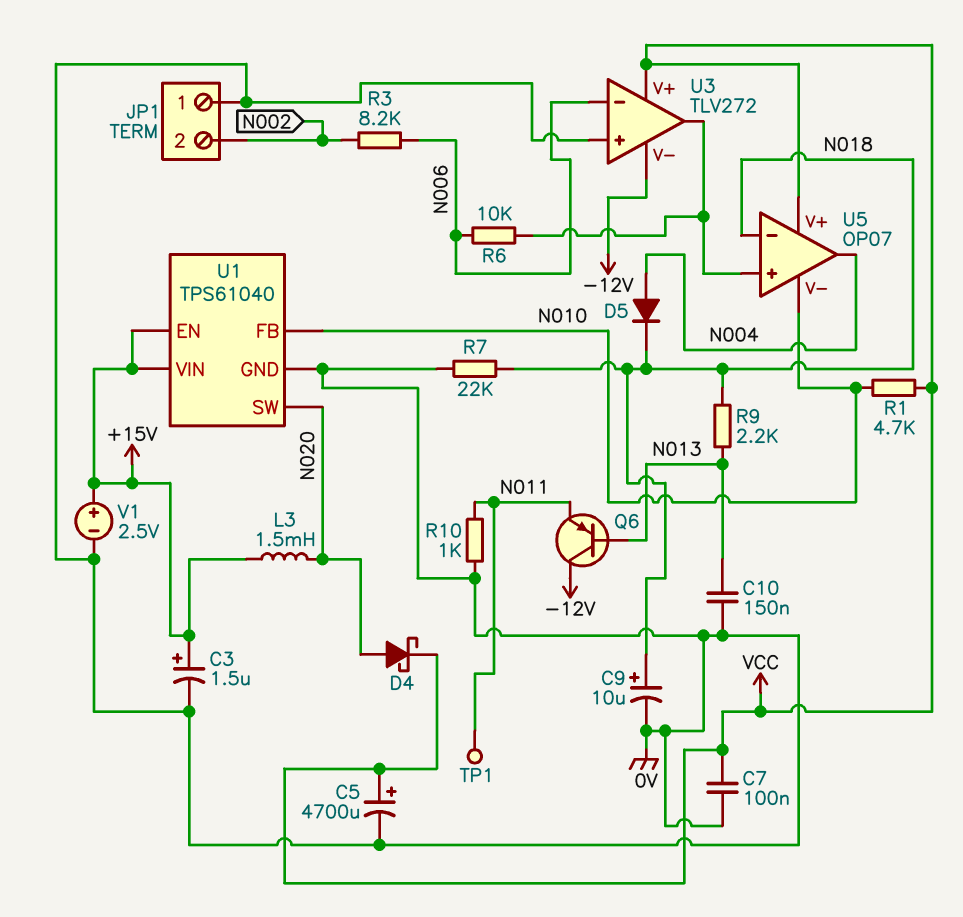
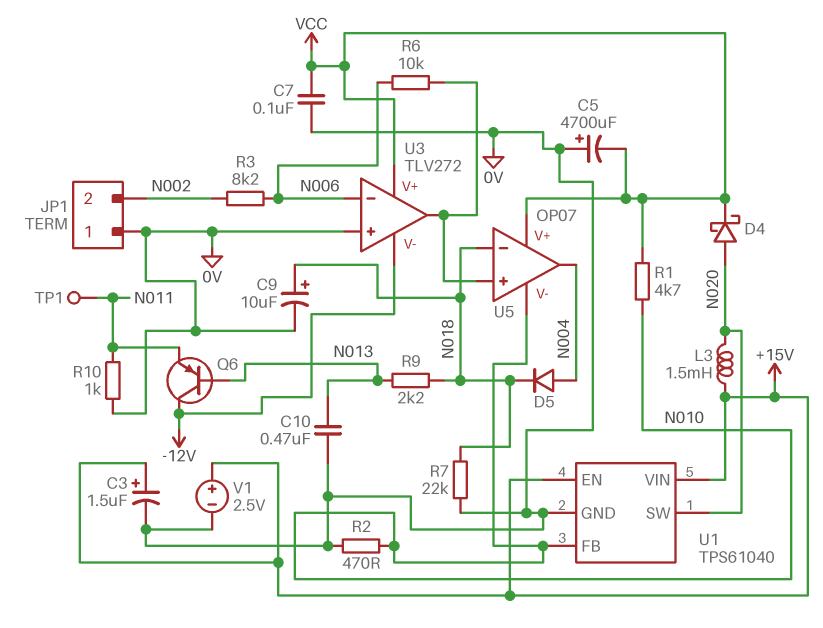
C5: 4700uF (plus VCC, minus 0V) -> 4700uF (plus 0V, minus VCC)
C10: 150nF (0V, N013) -> 470nF (0V, N013)
R2: none -> 470 (0V, N010)

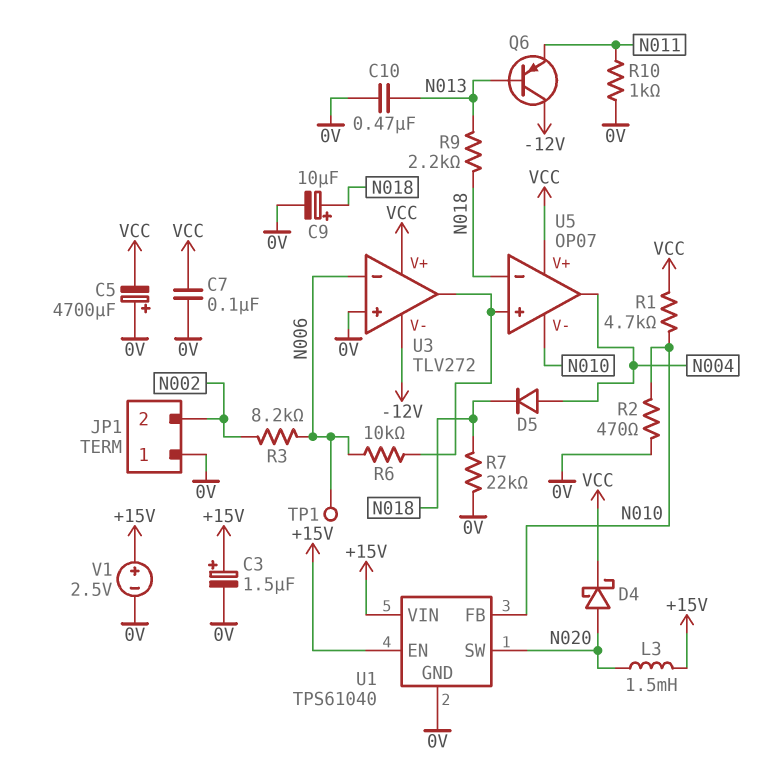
TP1: test point (N011) -> test point (N006)

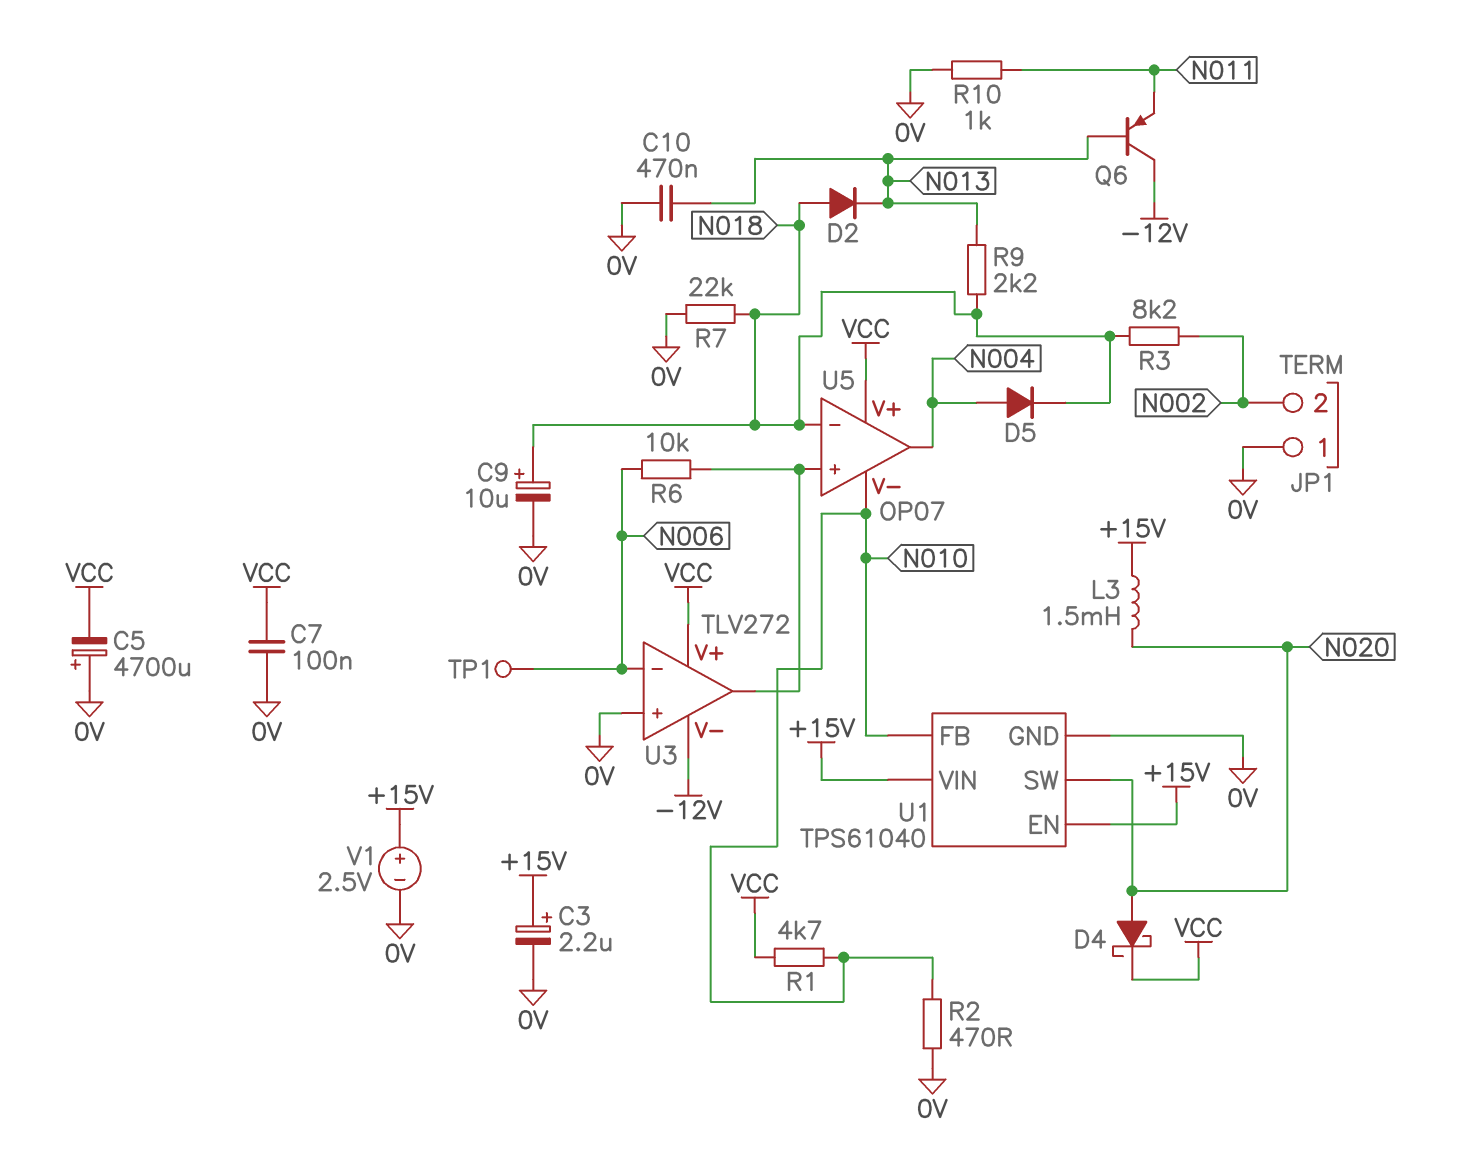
C3: 1.5uF (plus +15V, minus 0V) -> 2.2uF (plus +15V, minus 0V)
D2: none -> diode (A N018, K N013)
R3: 8.2k (N002, N006) -> 8.2k (N002, N018)

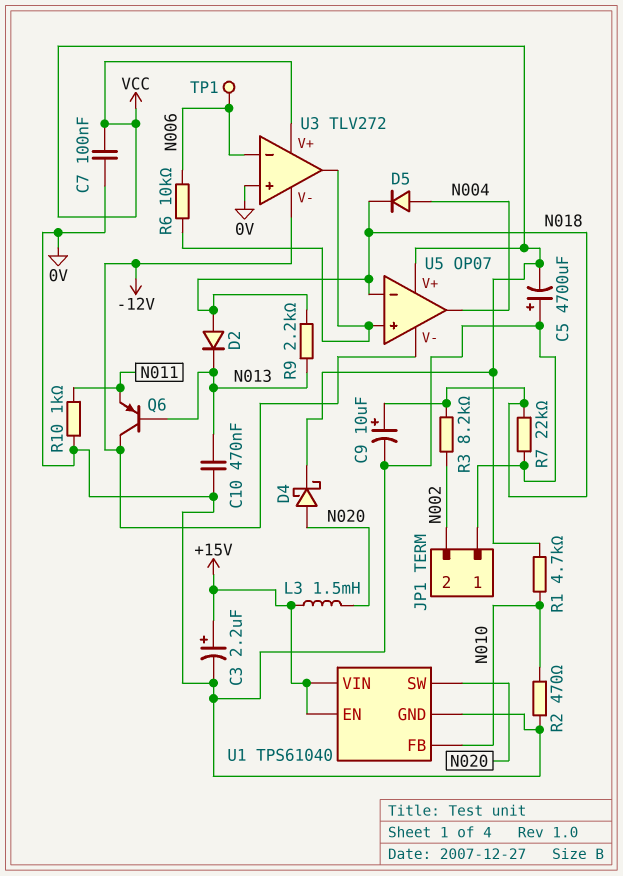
U5 pin V-: N010 -> -12V
V1: 2.5V (plus +15V, minus 0V) -> none

